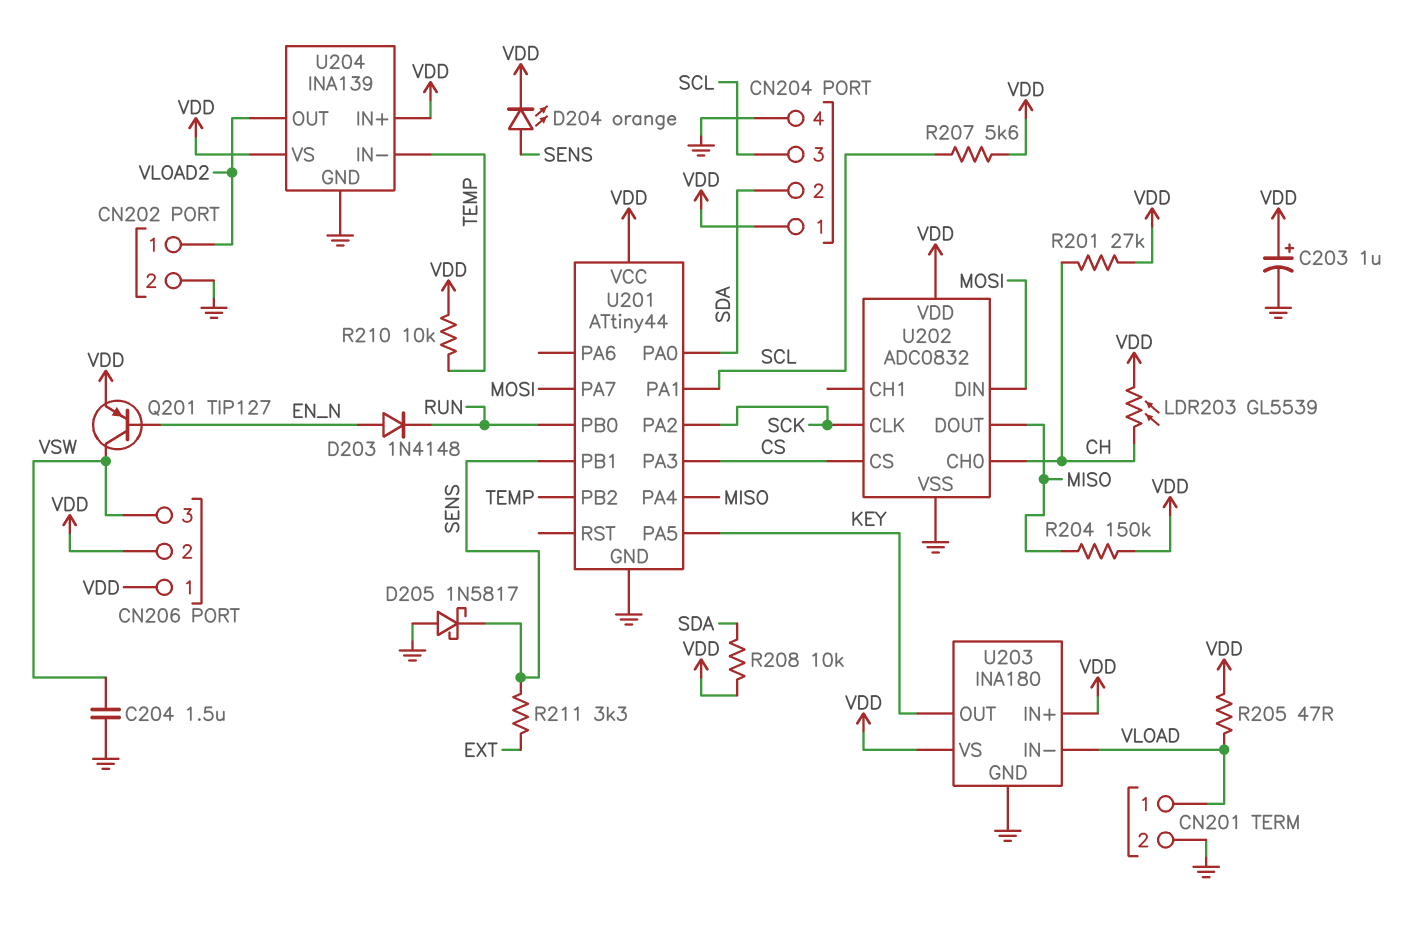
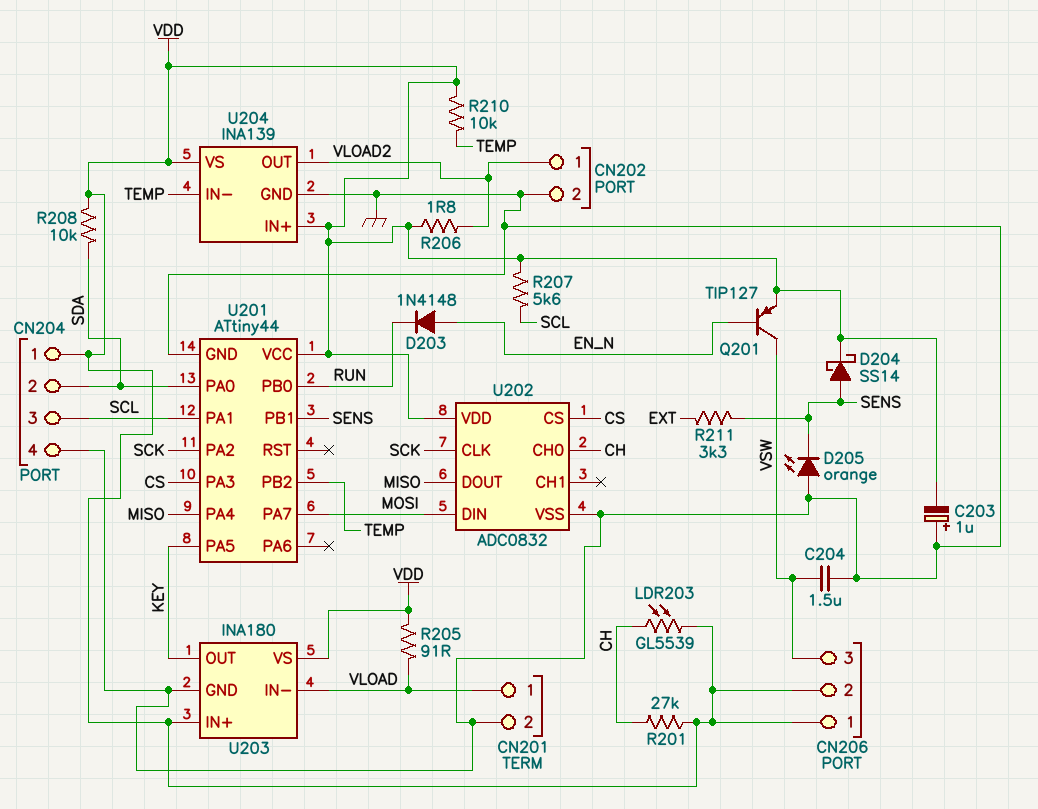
C203: 1uF (plus VDD, minus GND) -> 1uF (plus GND, minus VDD)
D204: LED orange (A SENS, K VDD) -> schottky SS14 (A SENS, K VDD)
D205: schottky 1N5817 (A GND, K SENS) -> LED orange (A GND, K SENS)
R204: 150k (MISO, VDD) -> none
R205: 47 (VDD, VLOAD) -> 91 (VDD, VLOAD)
R206: none -> 1.8 (VDD, VLOAD2)

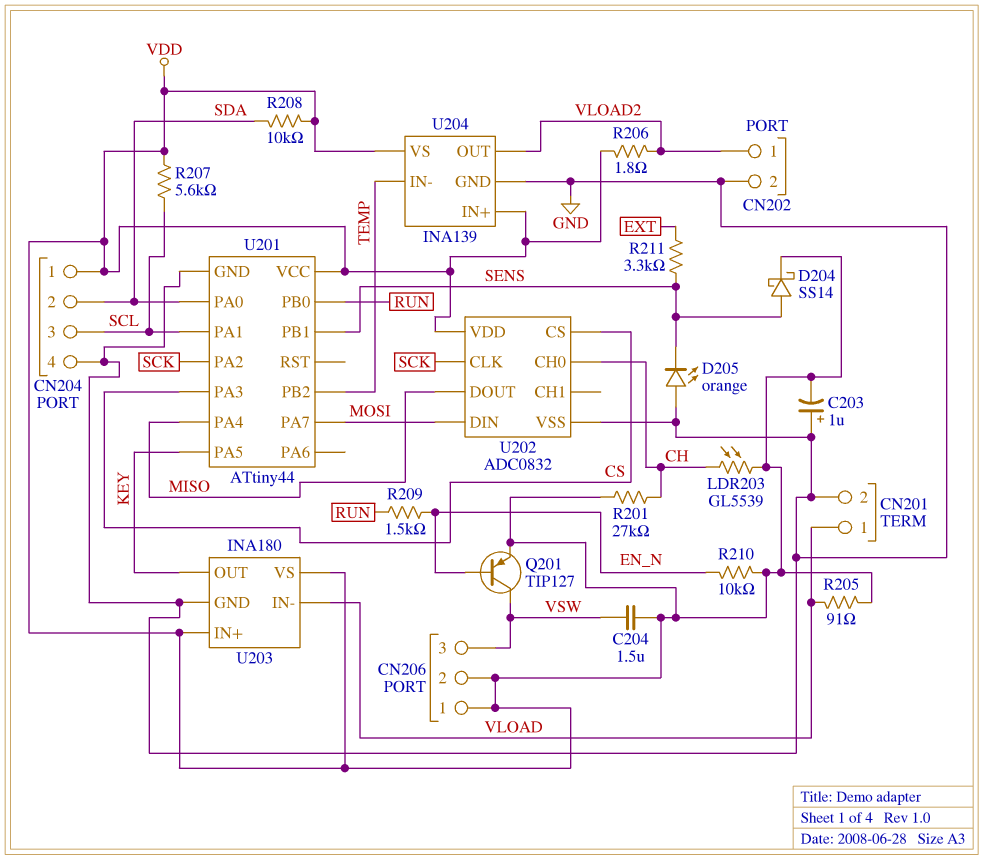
C204: 1.5uF (GND, VSW) -> 1.5uF (VDD, VSW)
D203: diode 1N4148 (A EN_N, K RUN) -> none
R209: none -> 1.5k (EN_N, RUN)
R210: 10k (TEMP, VDD) -> 10k (EN_N, VDD)

